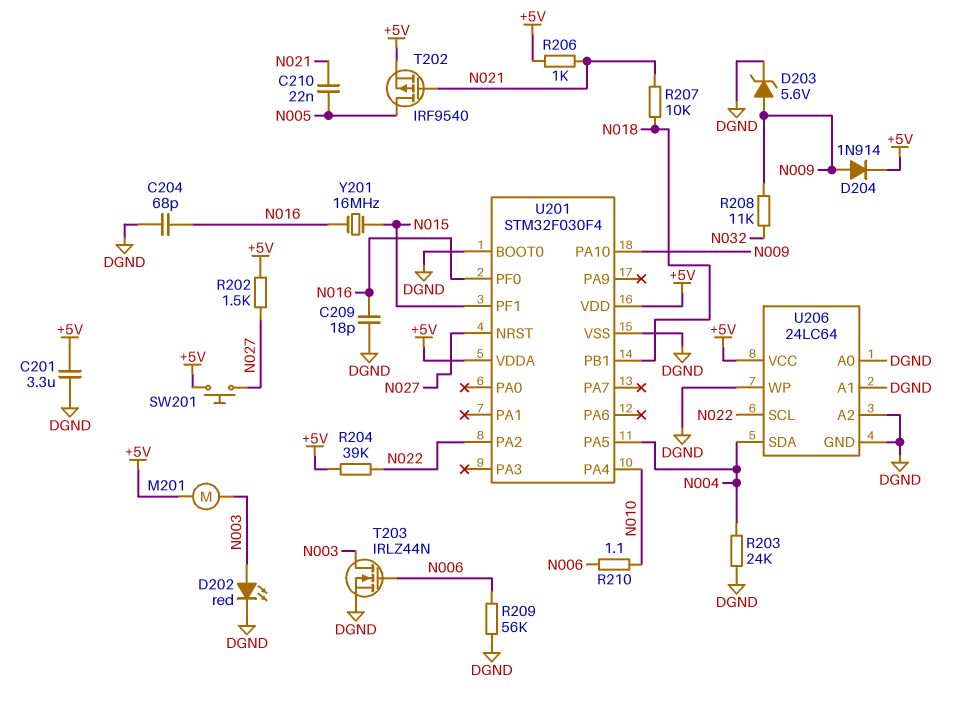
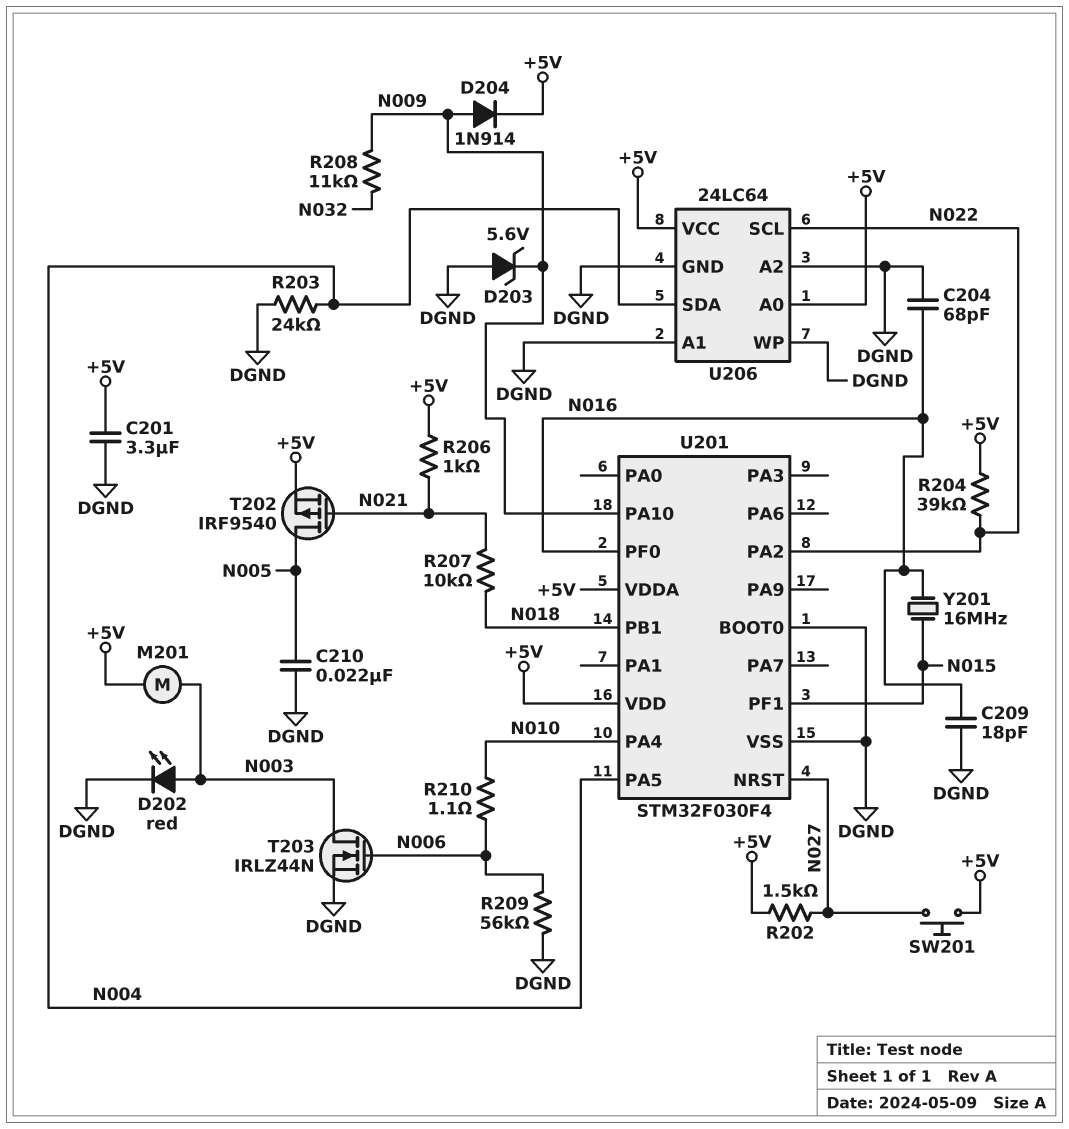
C210: 22nF (N005, N021) -> 22nF (DGND, N005)
D203: zener 5.6V (A N009, K DGND) -> zener 5.6V (A DGND, K N009)
U206 pin A0: DGND -> +5V

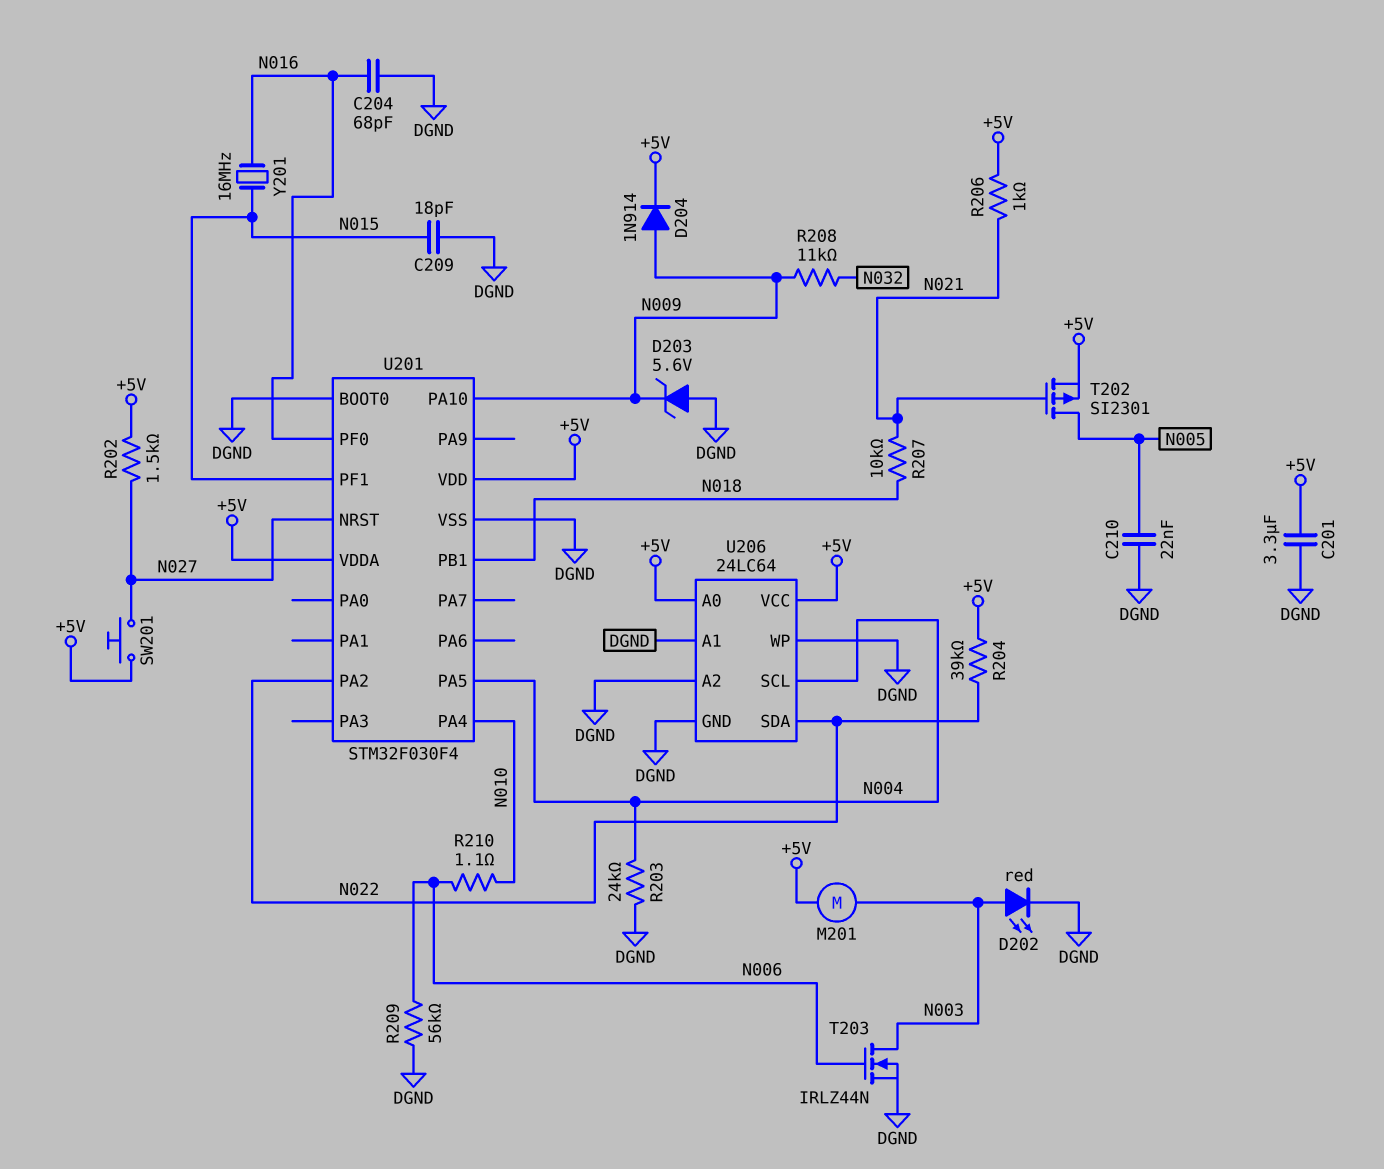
C209: 18pF (DGND, N016) -> 18pF (DGND, N015)
T202: PMOS IRF9540 (G N021, D N005, S +5V) -> PMOS SI2301 (G N021, D N005, S +5V)
U206 pin SCL: N022 -> N004
U206 pin SDA: N004 -> N022

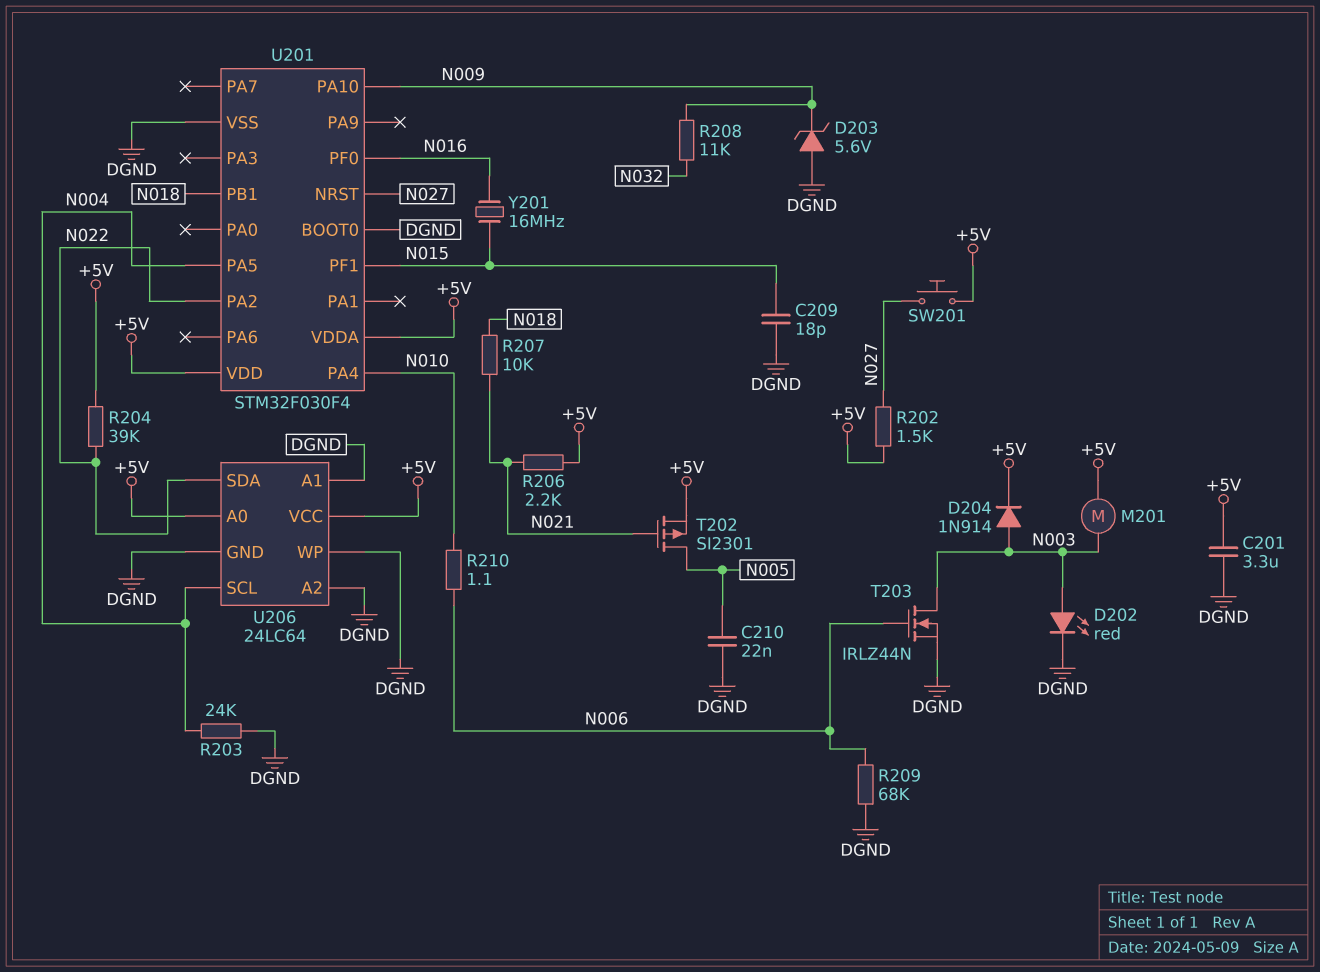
C204: 68pF (DGND, N016) -> none
D204: diode 1N914 (A N009, K +5V) -> diode 1N914 (A N003, K +5V)
R206: 1k (+5V, N021) -> 2.2k (+5V, N021)
R209: 56k (DGND, N006) -> 68k (DGND, N006)

